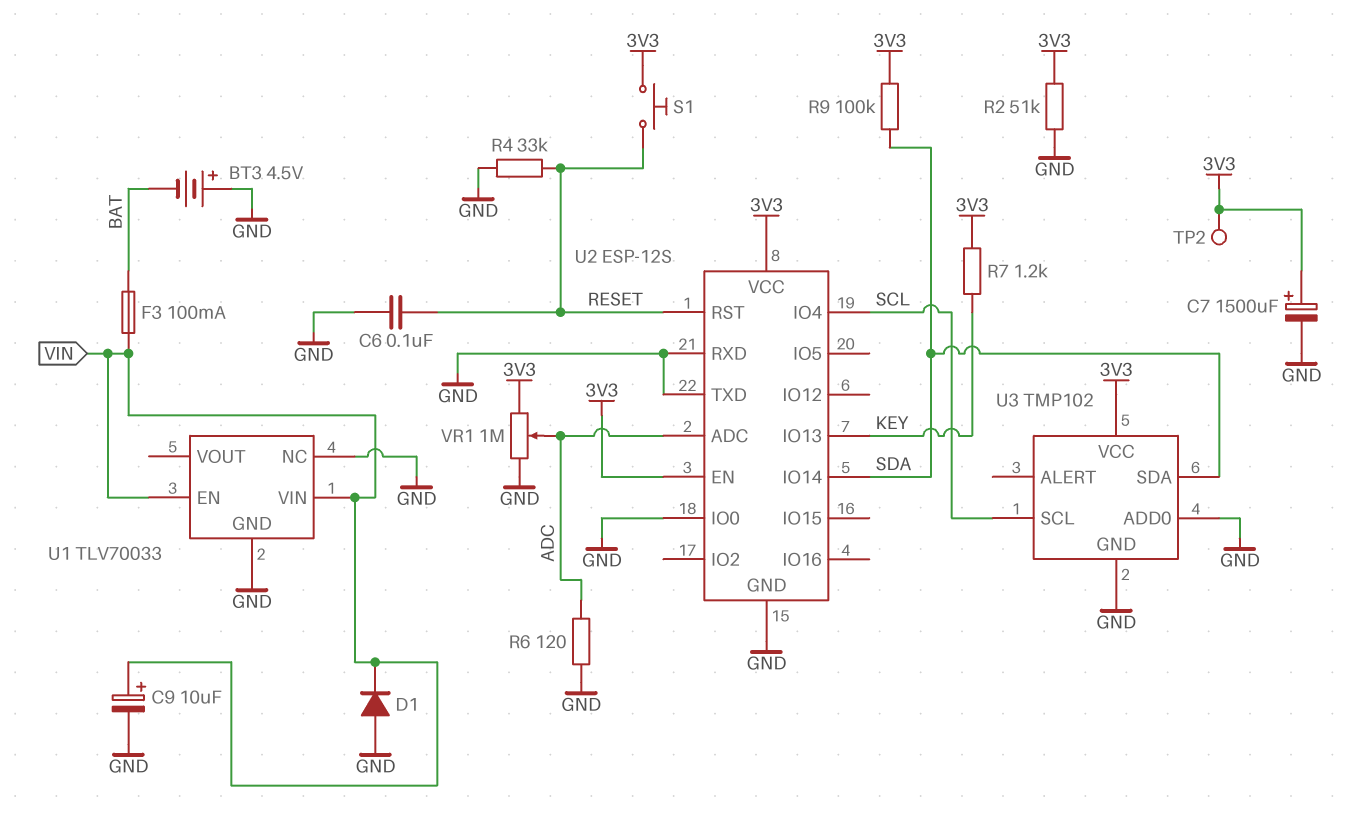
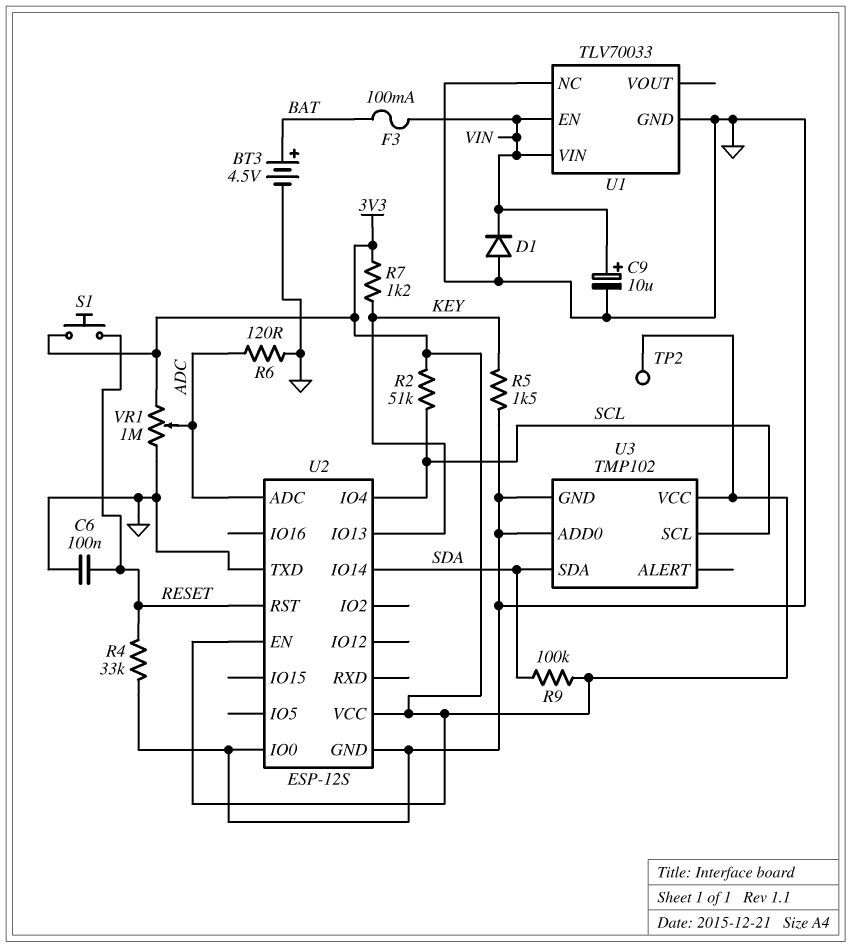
BT3: 4.5V (plus GND, minus BAT) -> 4.5V (plus BAT, minus GND)
C7: 1500uF (plus 3V3, minus GND) -> none
R2: 51k (3V3, GND) -> 51k (3V3, SCL)
R5: none -> 1.5k (GND, KEY)
U2 pin RXD: GND -> none

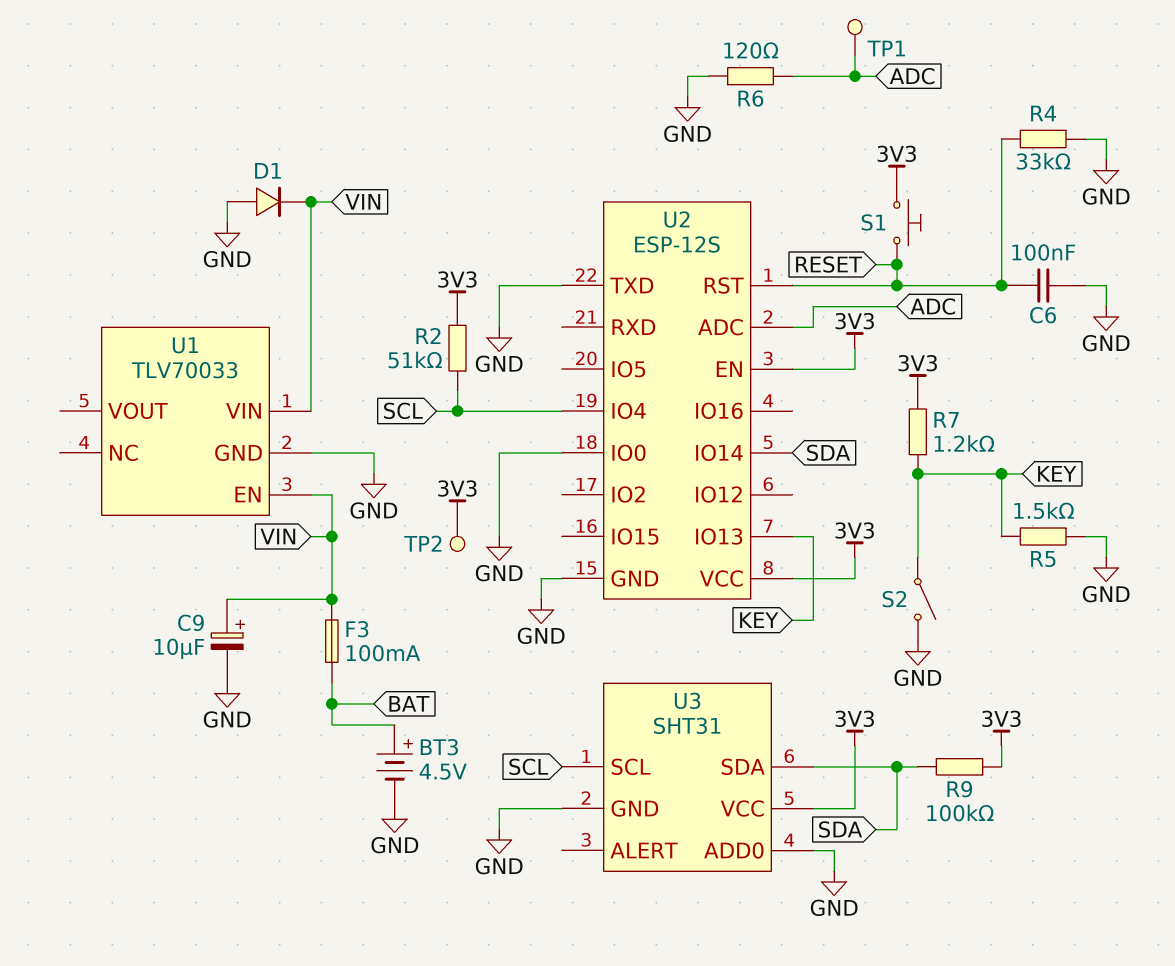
S2: none -> switch (GND, KEY)
TP1: none -> test point (ADC)
U1 pin NC: GND -> none
U3: TMP102 -> SHT31
VR1: 1M (3V3, GND, wiper ADC) -> none

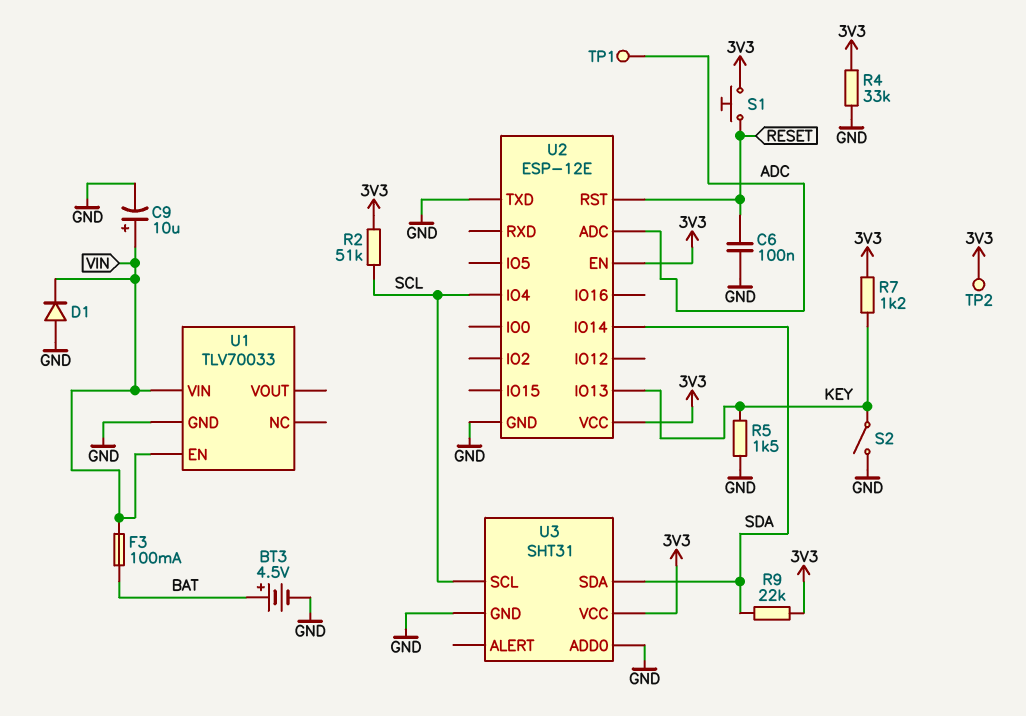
R4: 33k (GND, RESET) -> 33k (3V3, GND)
R6: 120 (ADC, GND) -> none
R9: 100k (3V3, SDA) -> 22k (3V3, SDA)
U2: ESP-12S -> ESP-12E
U2 pin IO0: GND -> none

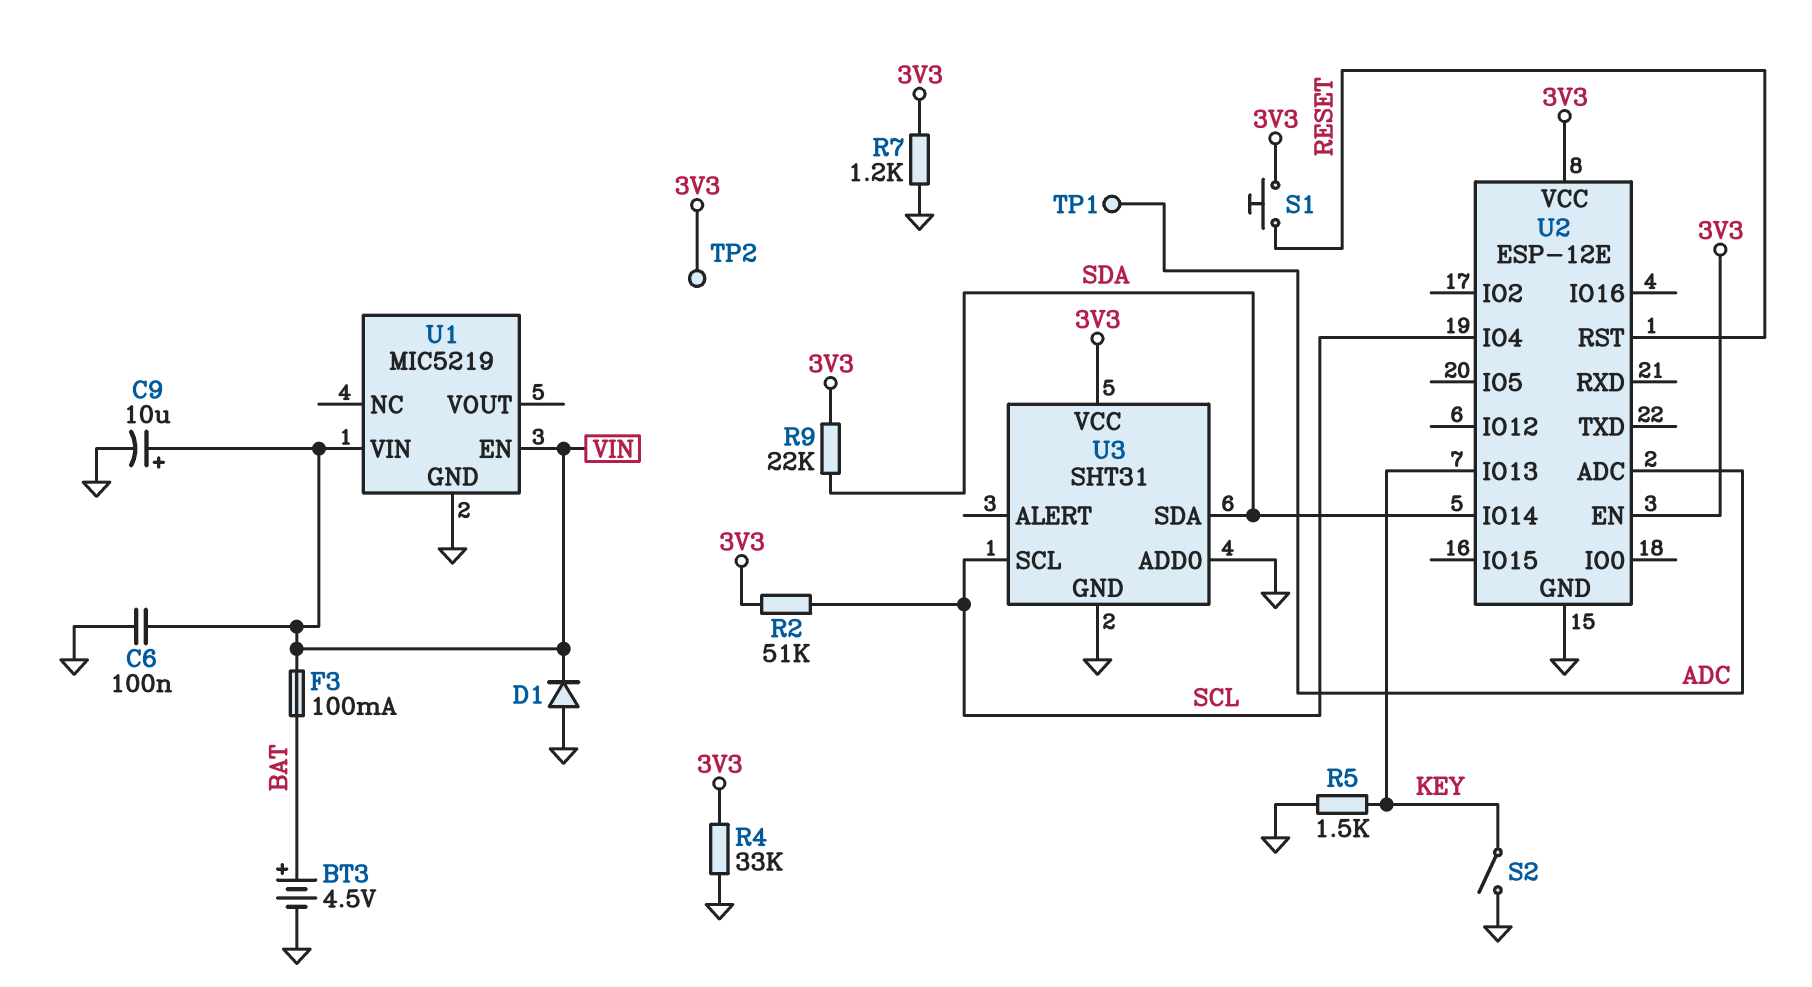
C6: 100nF (GND, RESET) -> 100nF (GND, VIN)
R7: 1.2k (3V3, KEY) -> 1.2k (3V3, GND)
U1: TLV70033 -> MIC5219
U2 pin TXD: GND -> none

